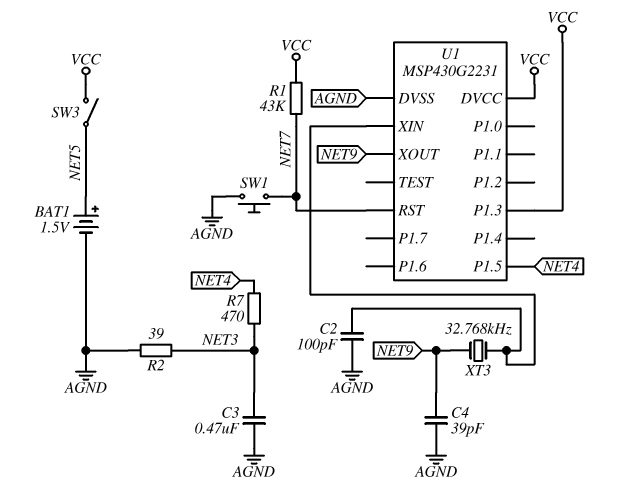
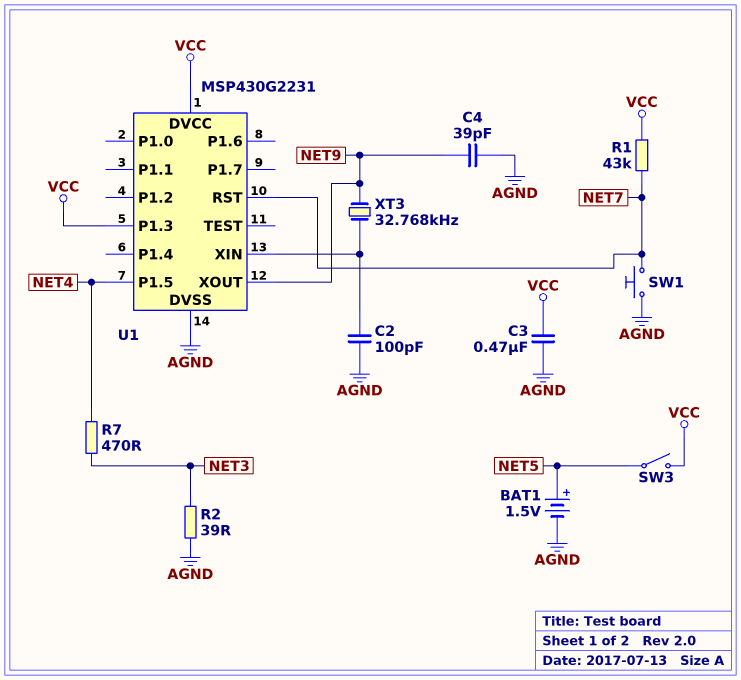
C3: 470nF (AGND, NET3) -> 470nF (AGND, VCC)

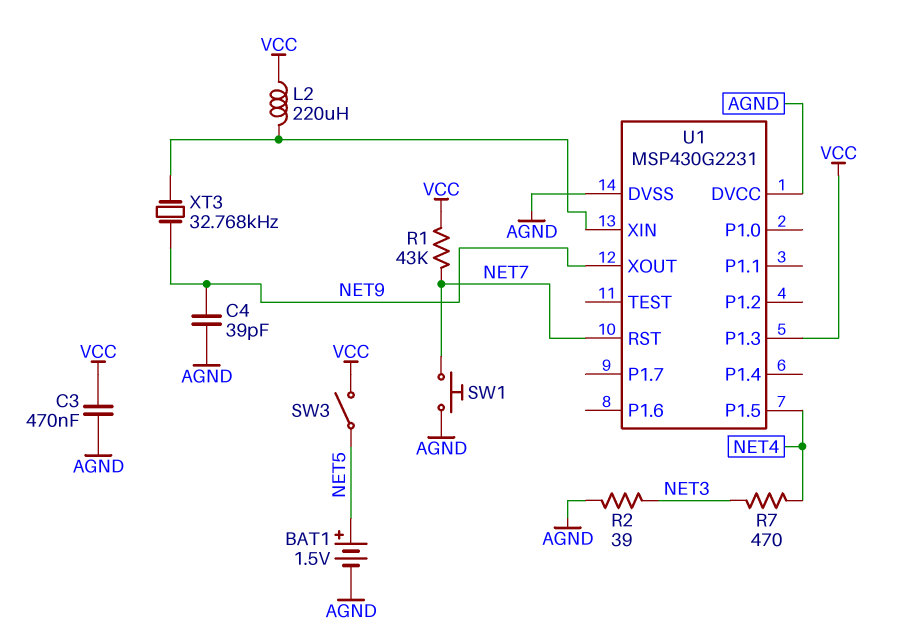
C2: 100pF (AGND, U1/XIN) -> none
L2: none -> 220uH (U1/XIN, VCC)
U1 pin DVCC: VCC -> AGND

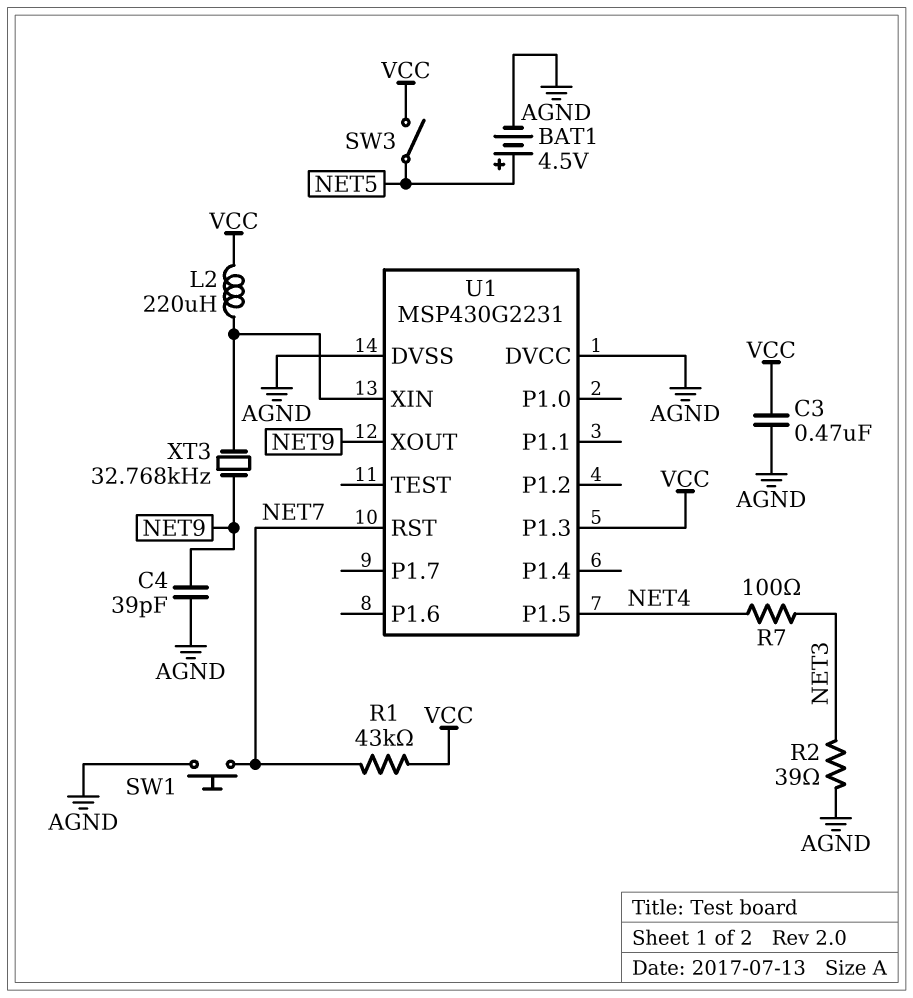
BAT1: 1.5V (plus NET5, minus AGND) -> 4.5V (plus NET5, minus AGND)
R7: 470 (NET3, NET4) -> 100 (NET3, NET4)

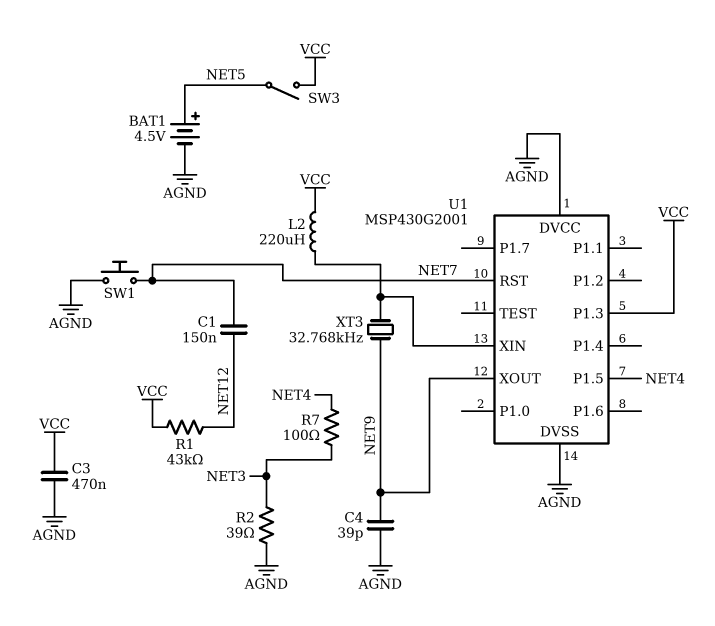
C1: none -> 150nF (NET7, NET12)
R1: 43k (NET7, VCC) -> 43k (NET12, VCC)
U1: MSP430G2231 -> MSP430G2001

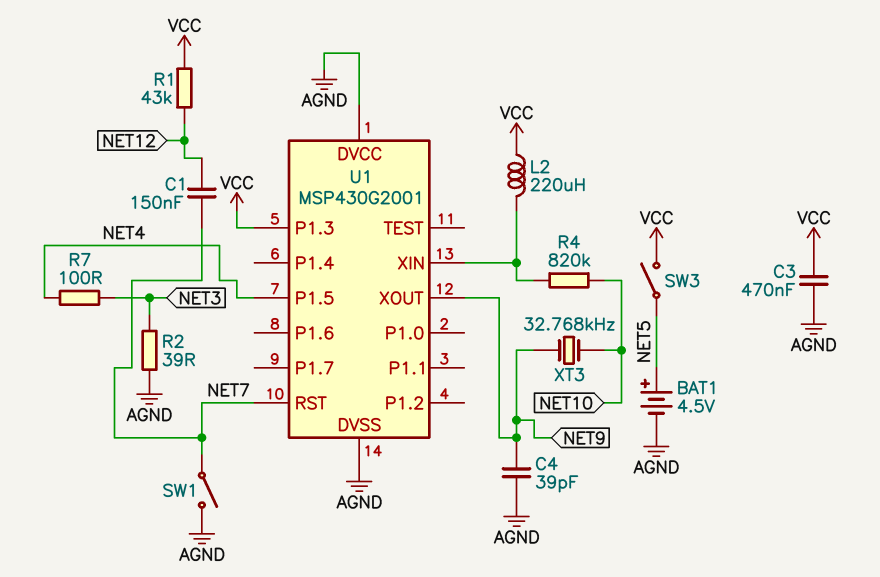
R4: none -> 820k (NET10, U1/XIN)
SW1: button (AGND, NET7) -> switch (AGND, NET7)
XT3: 32.768kHz (NET9, U1/XIN) -> 32.768kHz (NET9, NET10)

